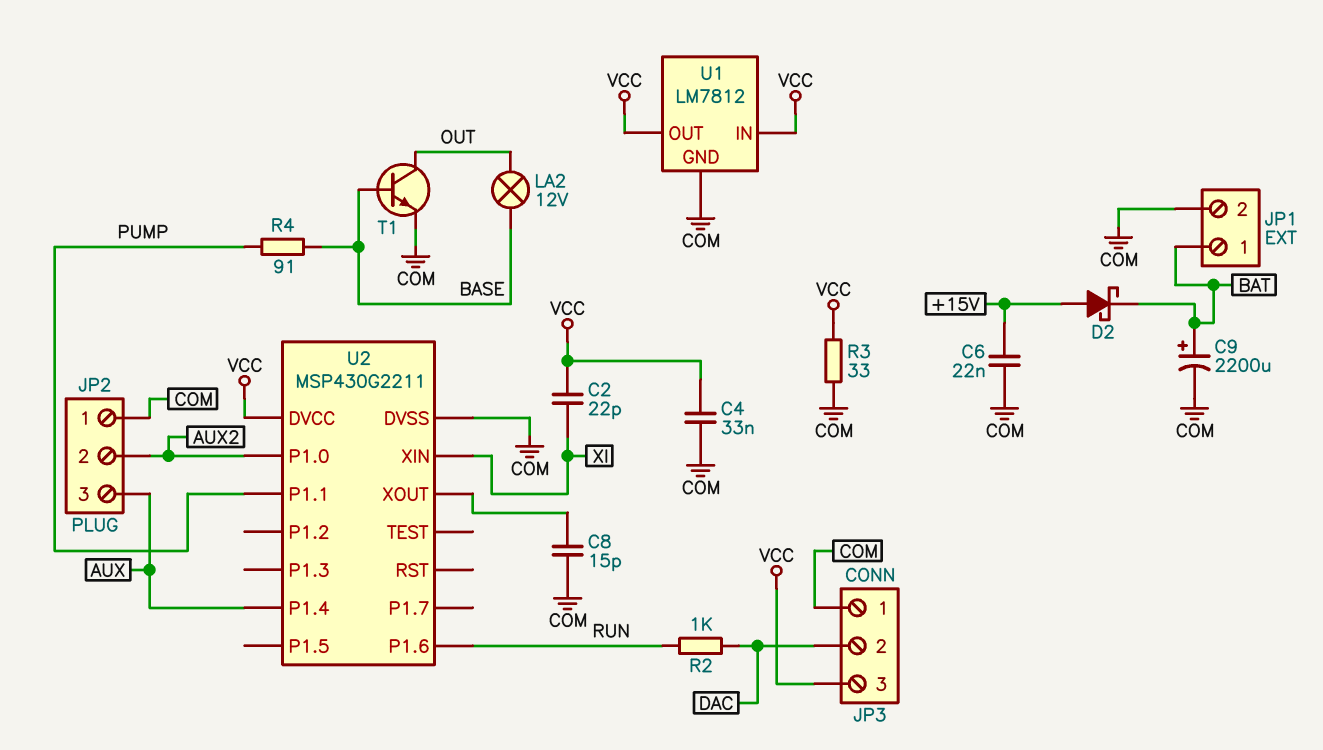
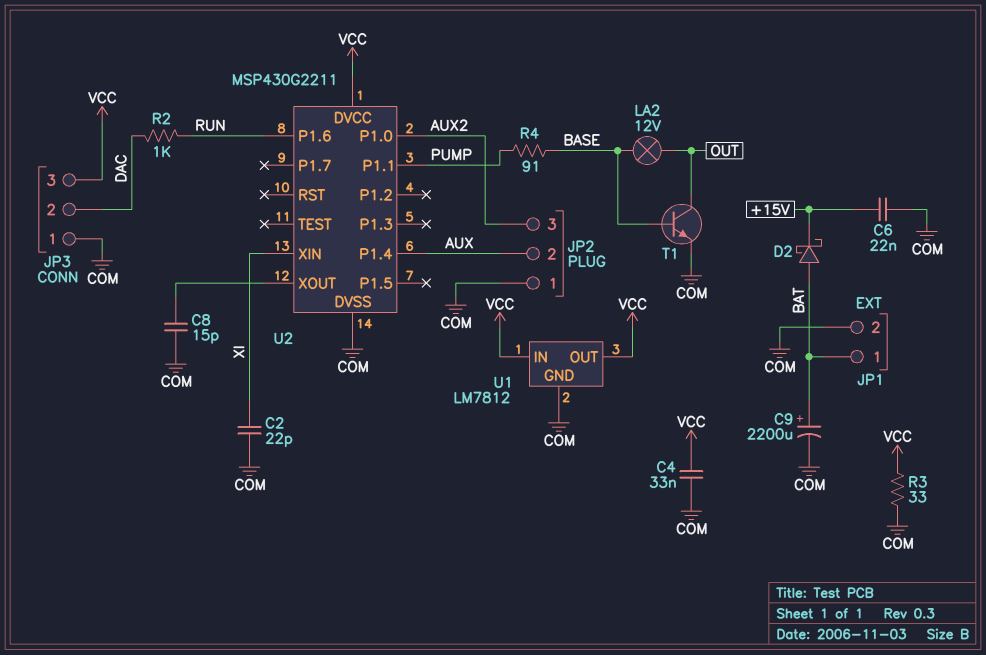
C2: 22pF (VCC, XI) -> 22pF (COM, XI)
D2: schottky (A +15V, K BAT) -> schottky (A BAT, K +15V)
JP2 pin 2: AUX2 -> AUX
JP2 pin 3: AUX -> AUX2

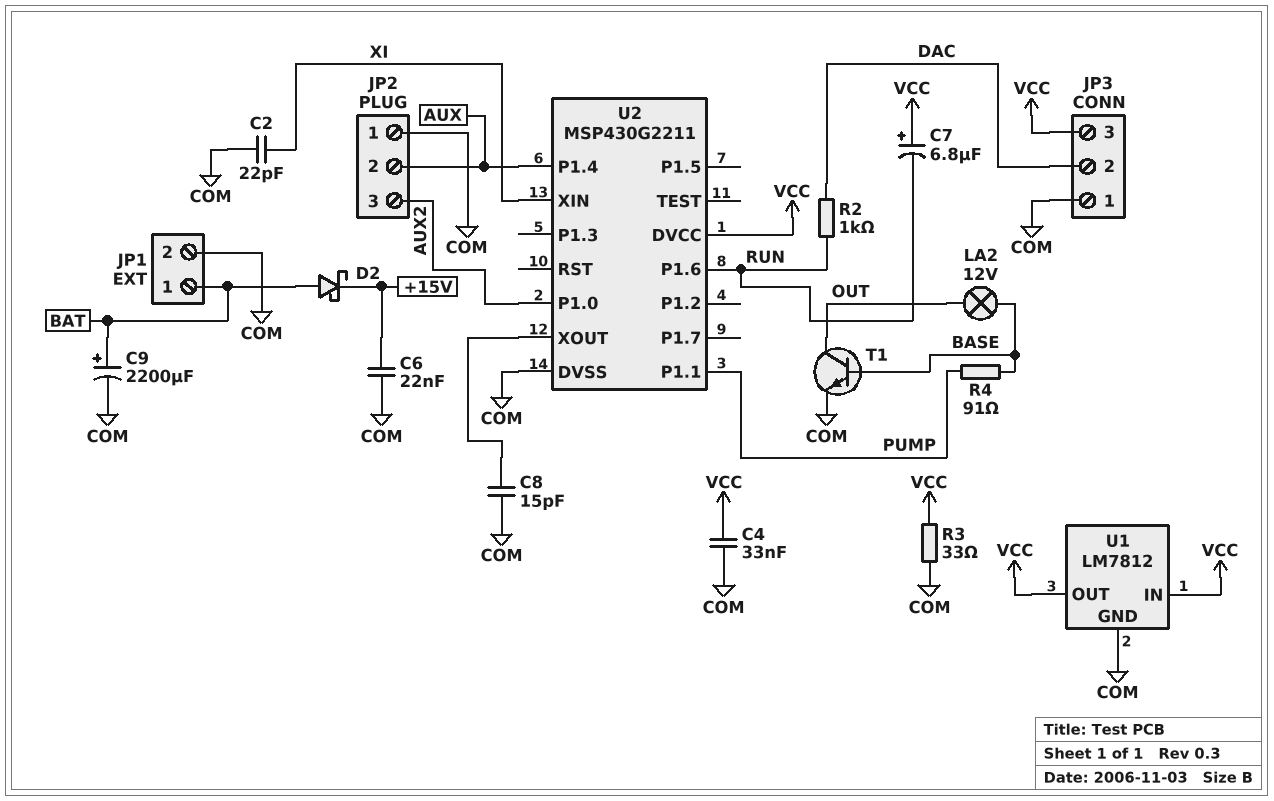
C7: none -> 6.8uF (plus VCC, minus RUN)

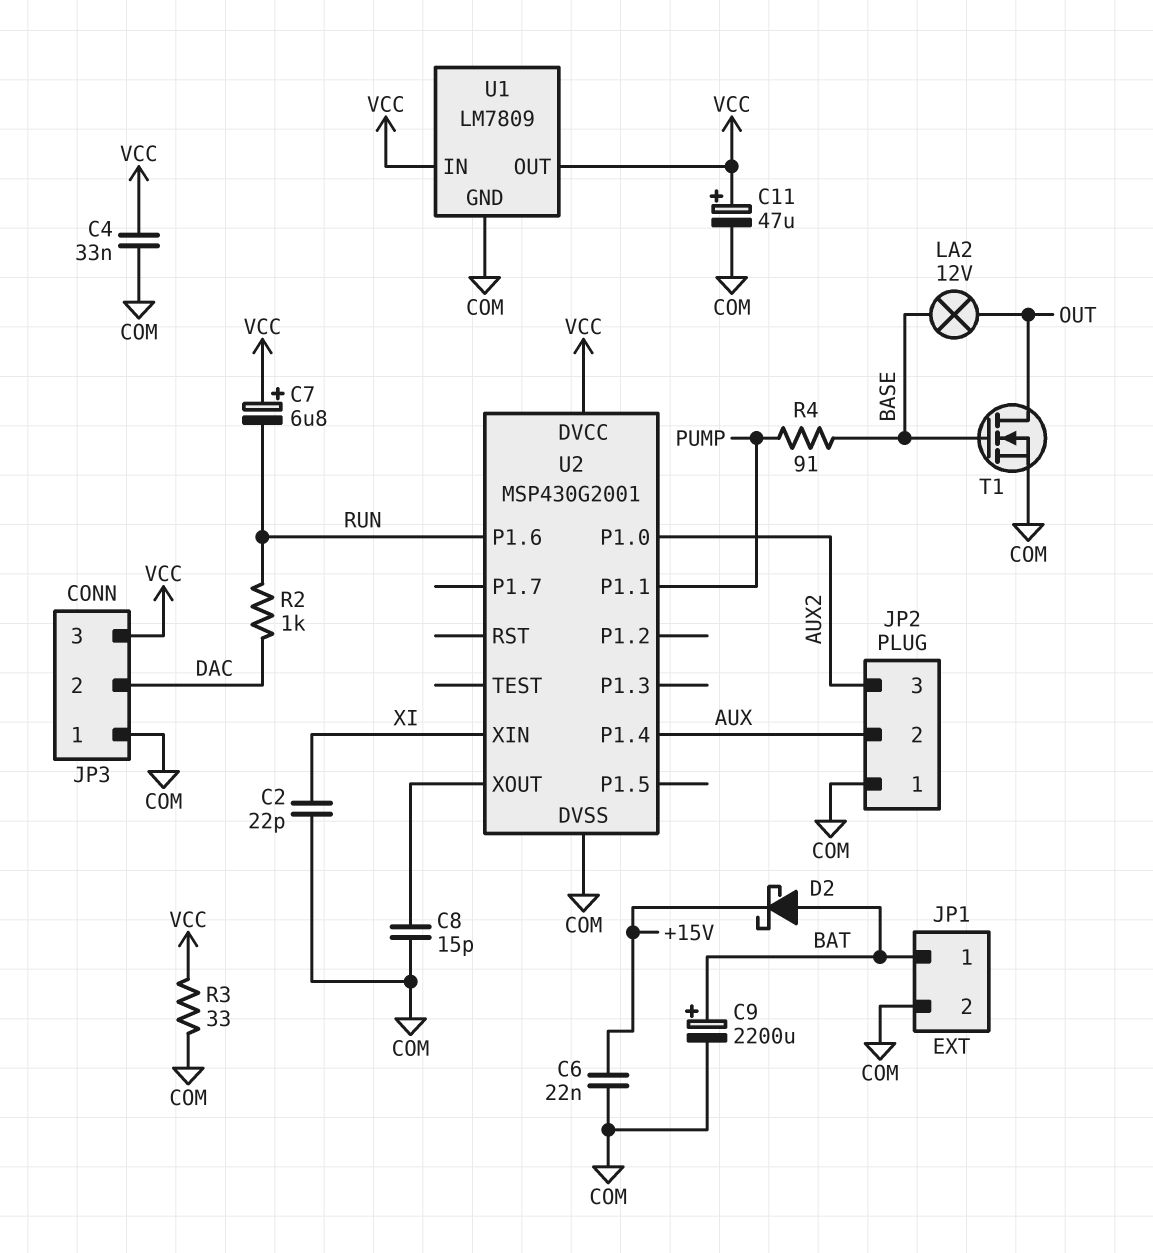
C11: none -> 47uF (plus VCC, minus COM)
T1: NPN (B BASE, C OUT, E COM) -> NMOS (G BASE, D OUT, S COM)
U1: LM7812 -> LM7809
U2: MSP430G2211 -> MSP430G2001

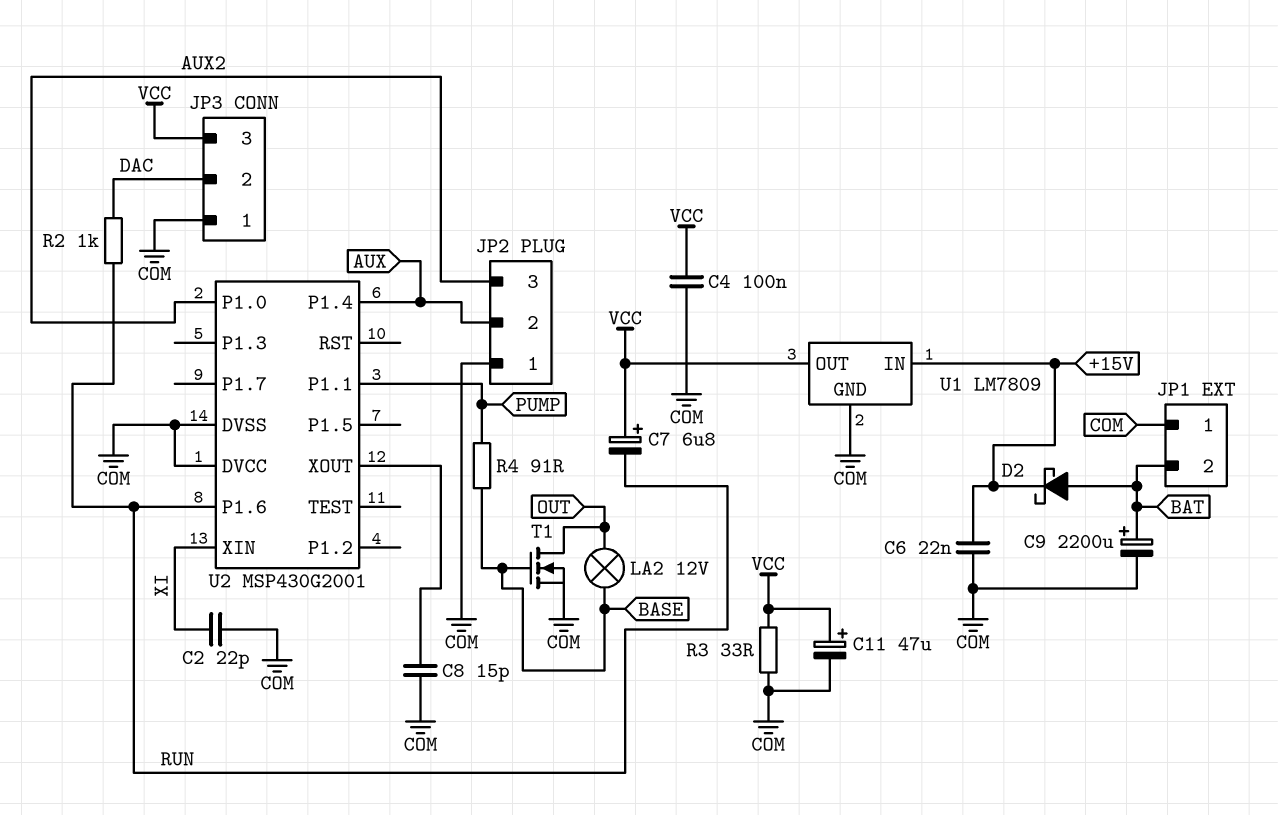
C4: 33nF (COM, VCC) -> 100nF (COM, VCC)
JP1 pin 1: BAT -> COM
JP1 pin 2: COM -> BAT
U1 pin IN: VCC -> +15V
U2 pin DVCC: VCC -> COM

